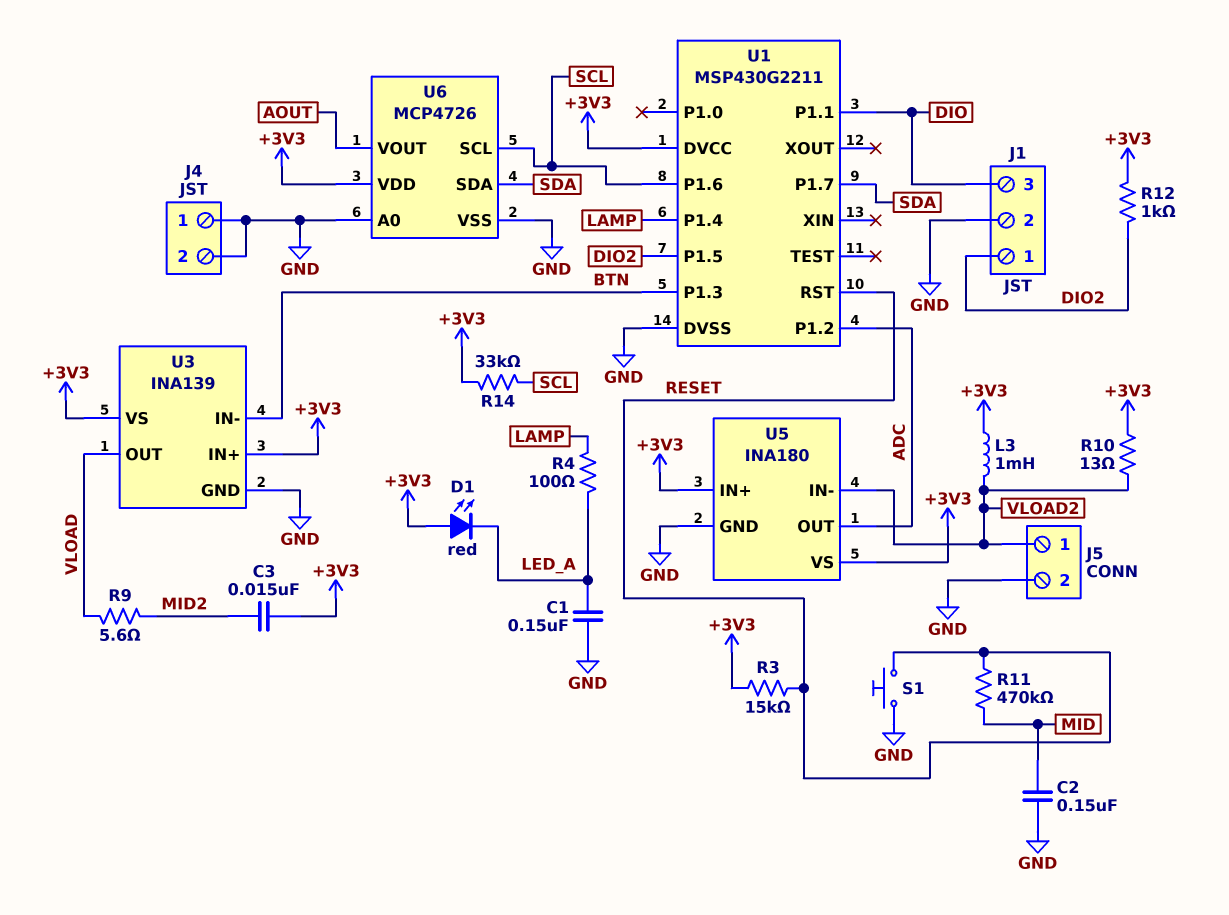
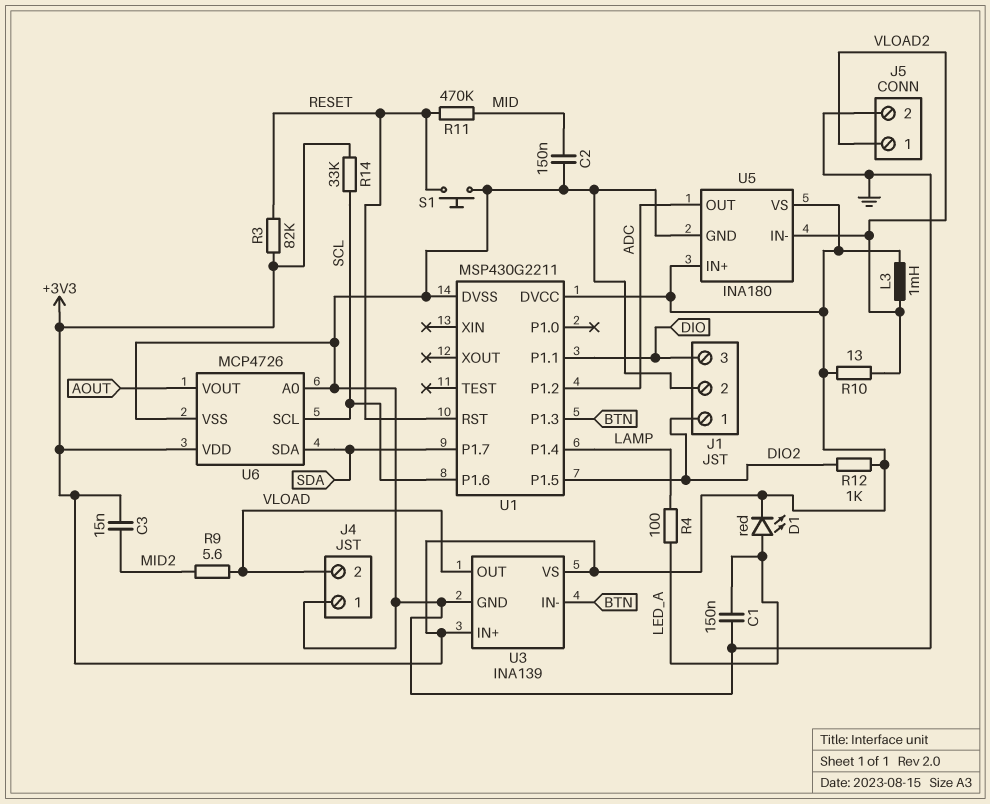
D1: LED red (A +3V3, K LED_A) -> LED red (A LED_A, K +3V3)
J4 pin 2: GND -> VLOAD
R3: 15k (+3V3, RESET) -> 82k (+3V3, RESET)

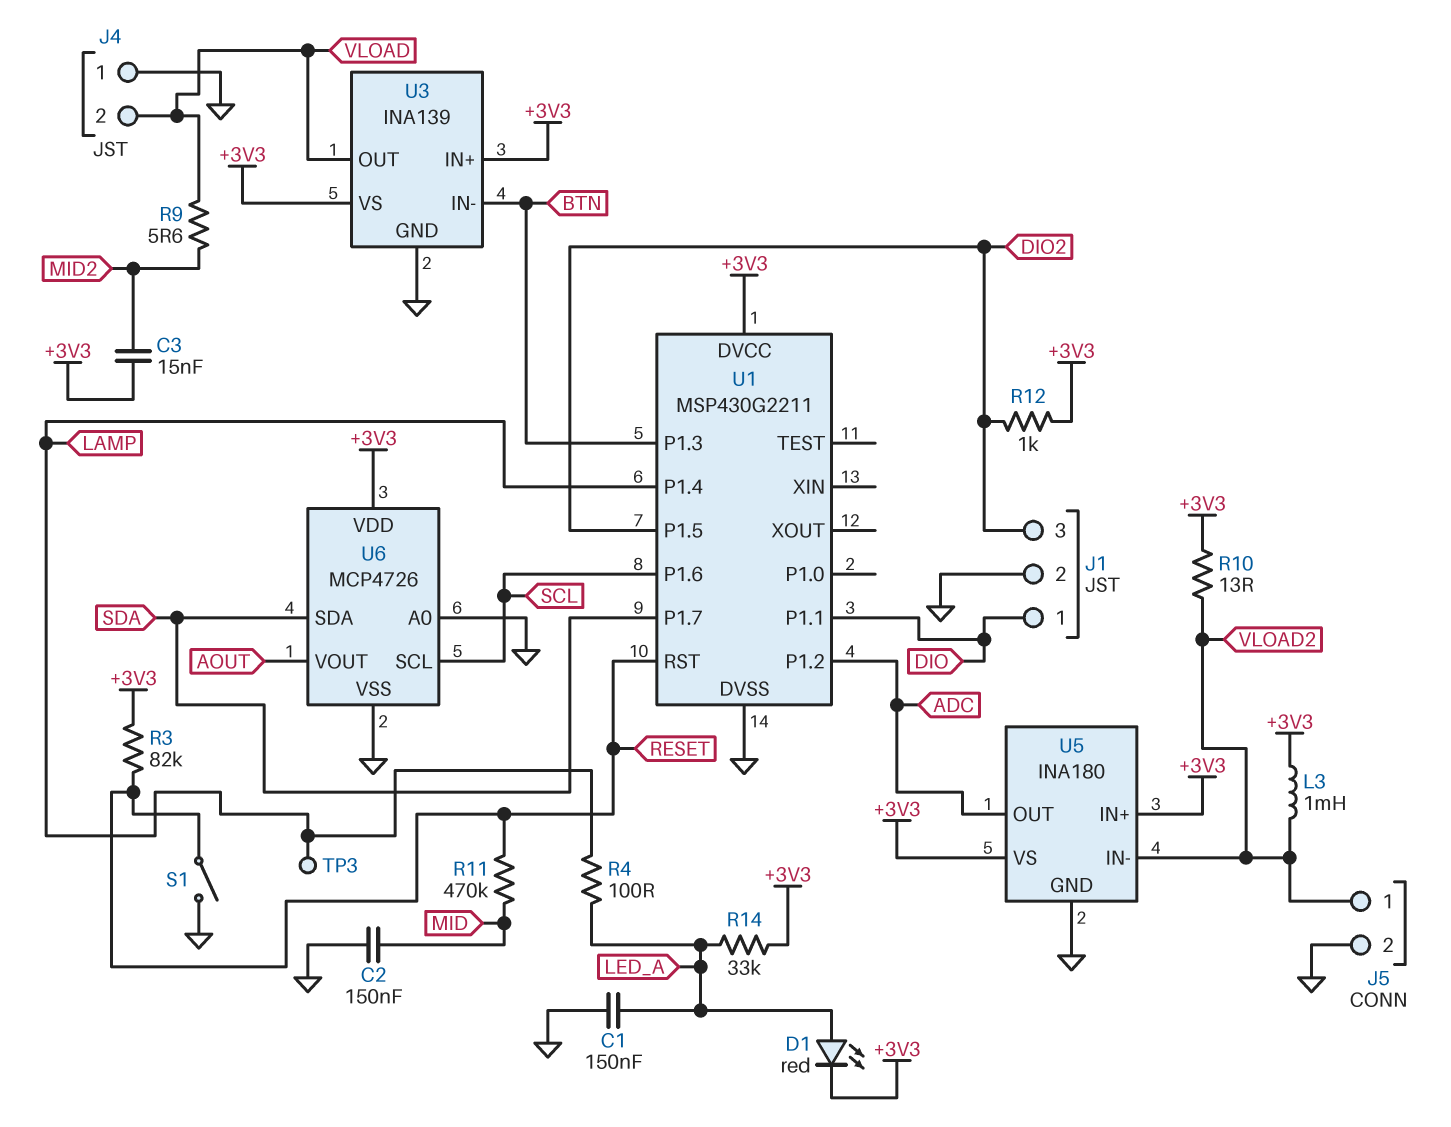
J1 pin 1: DIO2 -> DIO
J1 pin 3: DIO -> DIO2
R14: 33k (+3V3, SCL) -> 33k (+3V3, LED_A)
S1: button (GND, RESET) -> switch (GND, RESET)
TP3: none -> test point (LAMP)

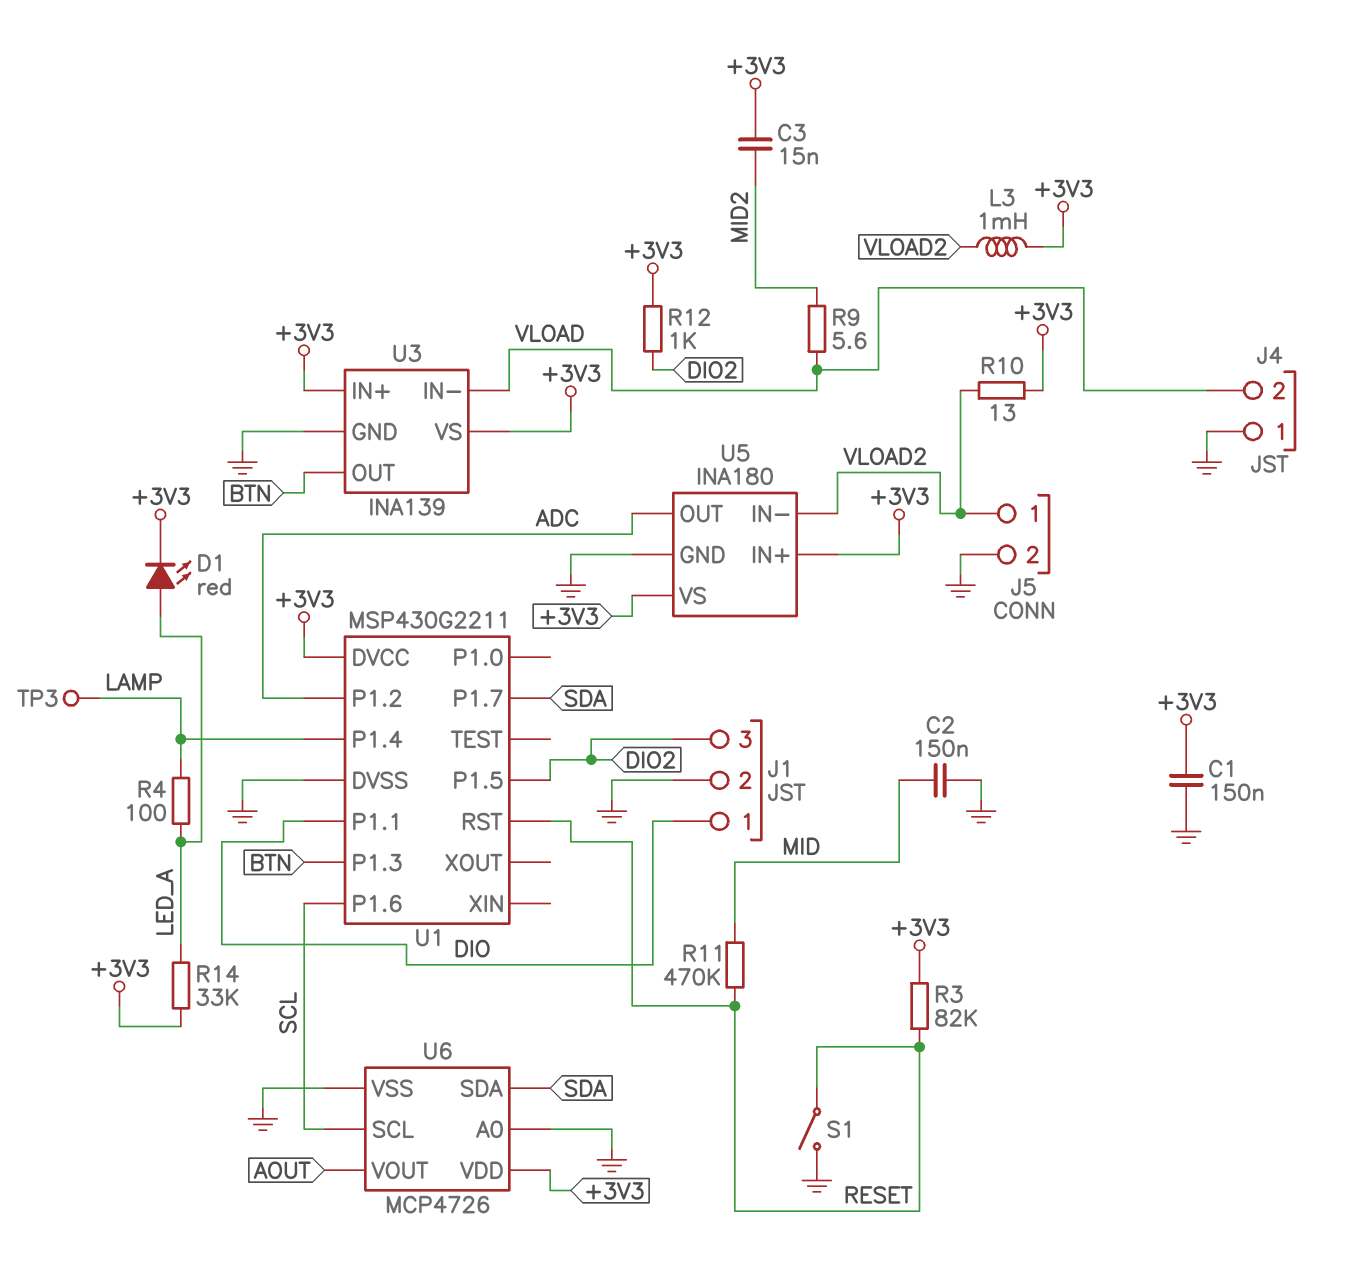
C1: 150nF (GND, LED_A) -> 150nF (+3V3, GND)
U3 pin IN-: BTN -> VLOAD
U3 pin OUT: VLOAD -> BTN

